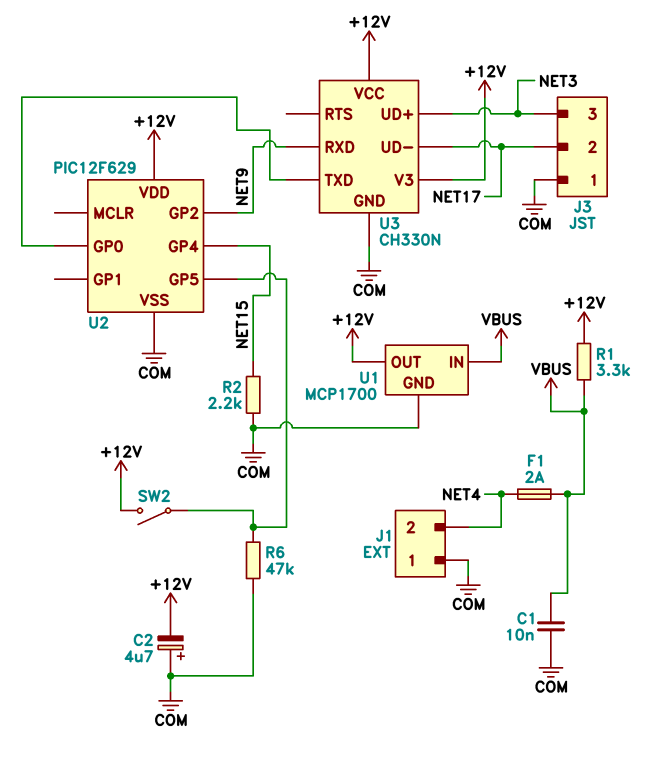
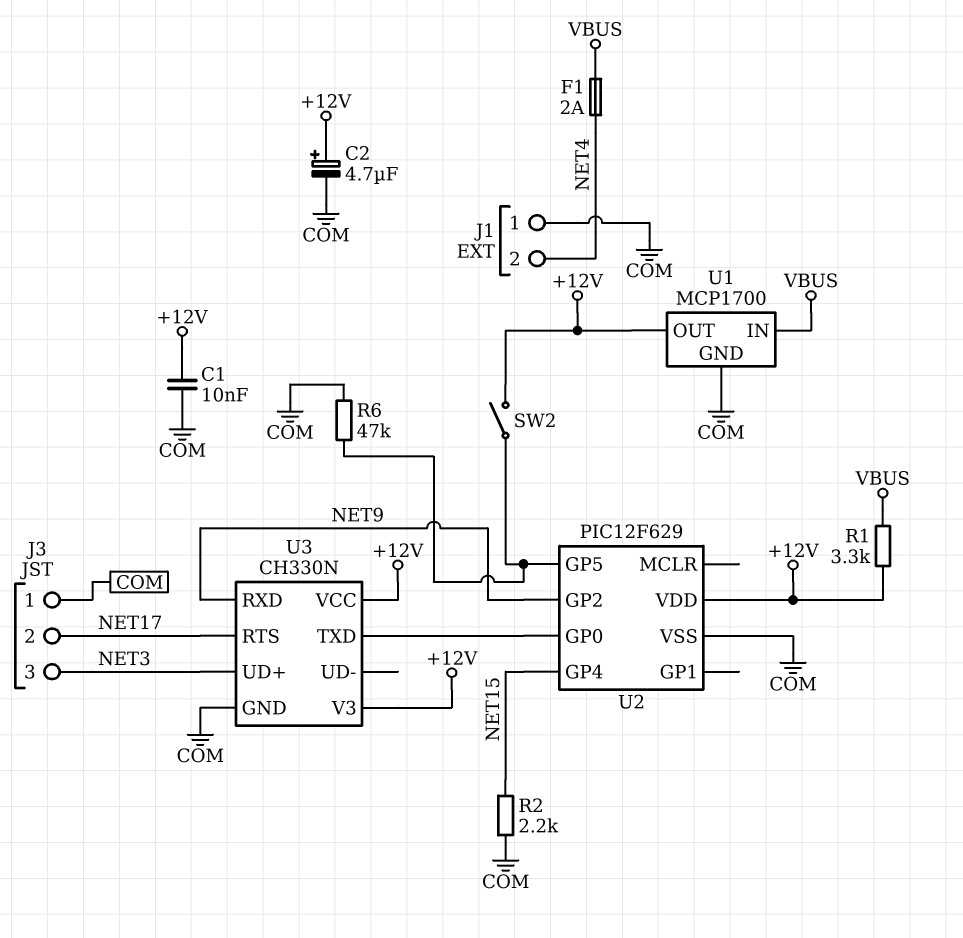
C1: 10nF (COM, VBUS) -> 10nF (+12V, COM)
C2: 4.7uF (plus COM, minus +12V) -> 4.7uF (plus +12V, minus COM)
U3 pin RTS: none -> NET17
U3 pin UD-: NET17 -> none

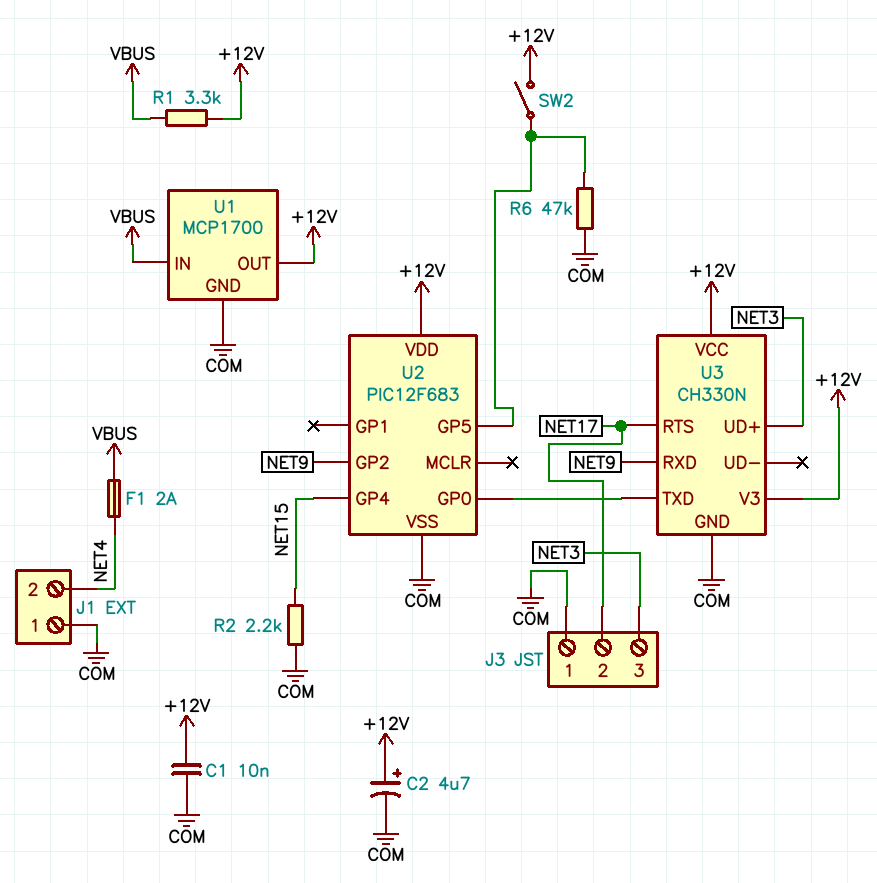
U2: PIC12F629 -> PIC12F683

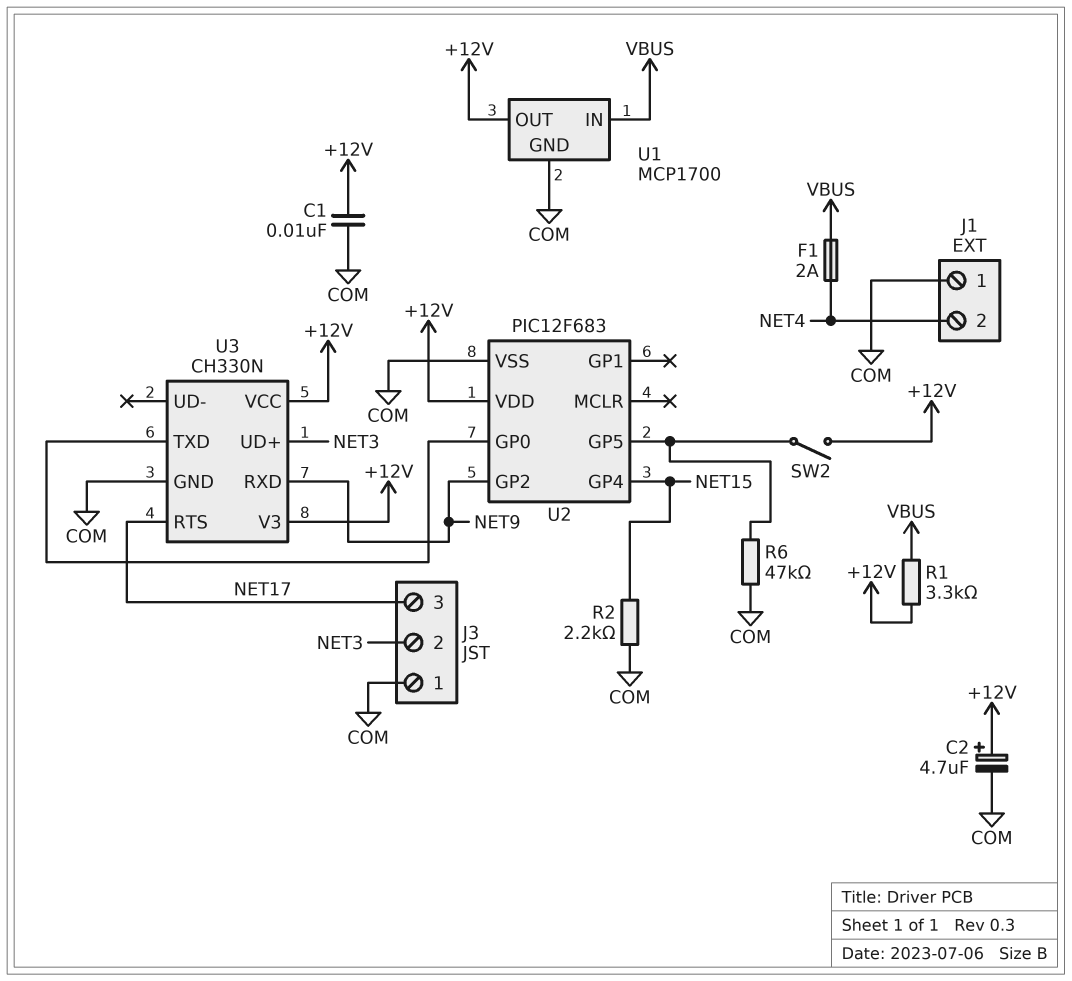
J3 pin 2: NET17 -> NET3
J3 pin 3: NET3 -> NET17

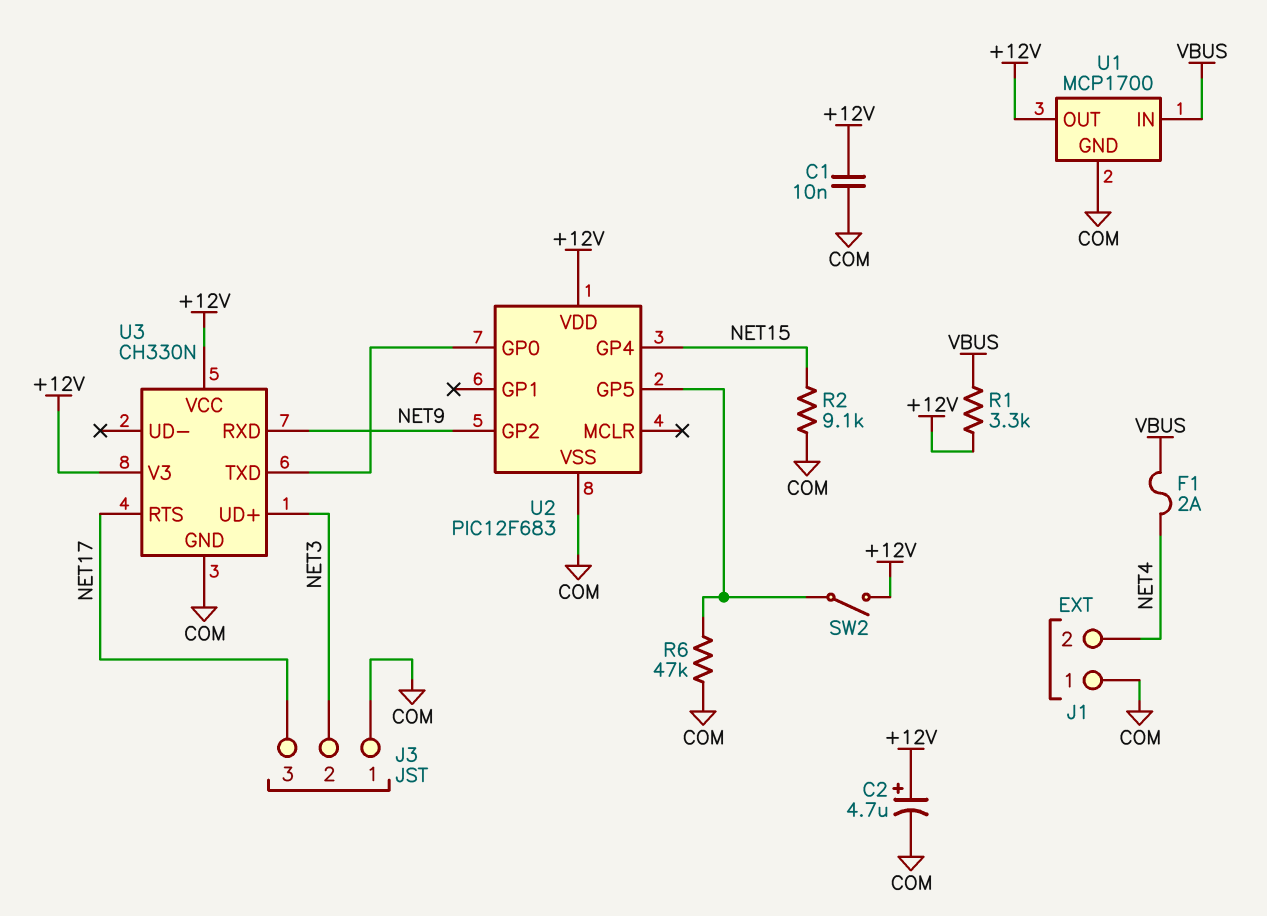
R2: 2.2k (COM, NET15) -> 9.1k (COM, NET15)

